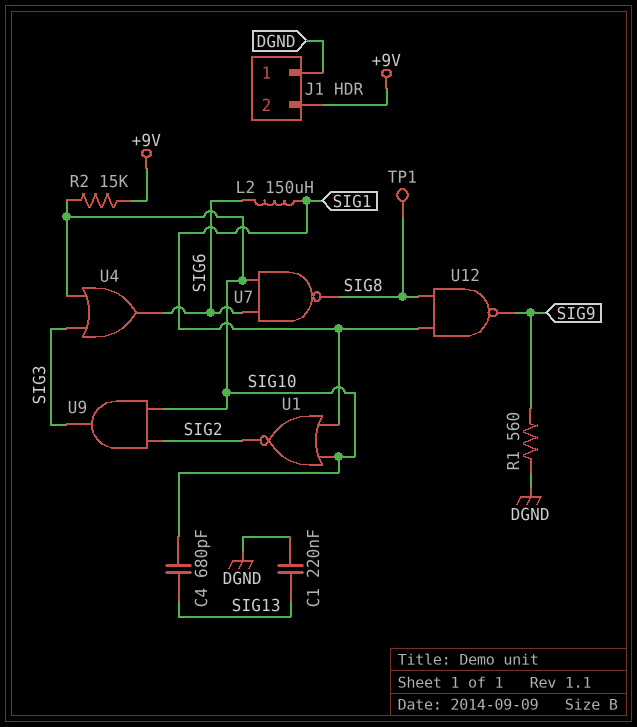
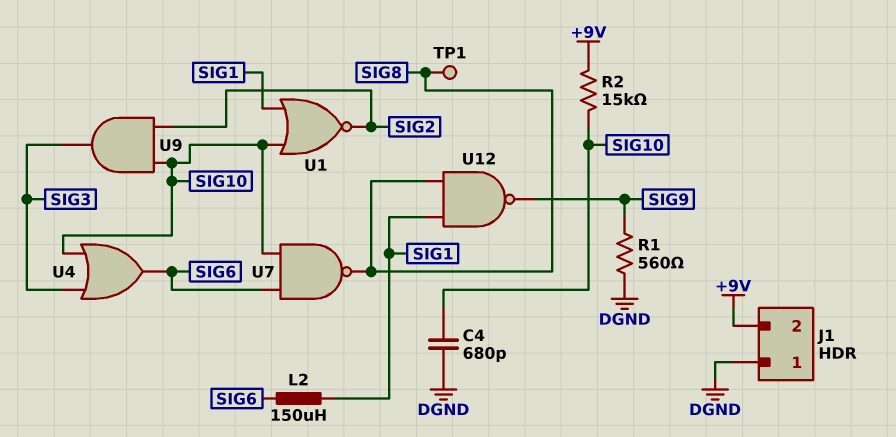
C1: 220nF (DGND, SIG13) -> none
C4: 680pF (SIG10, SIG13) -> 680pF (DGND, SIG10)

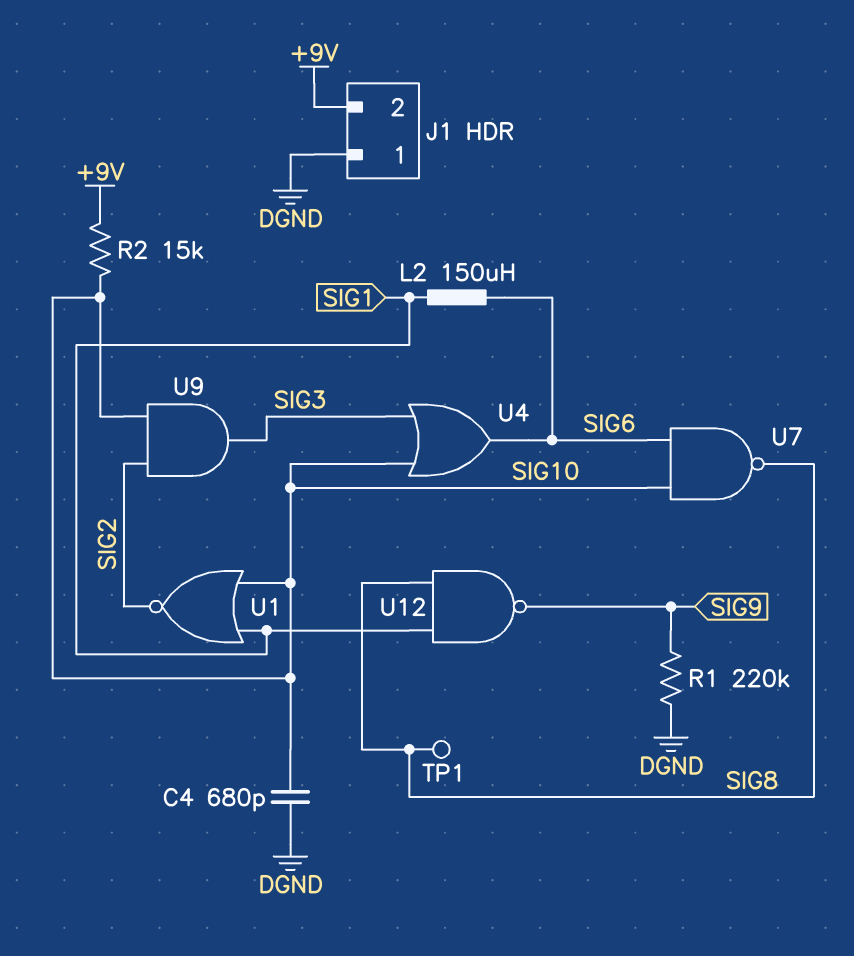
R1: 560 (DGND, SIG9) -> 220k (DGND, SIG9)

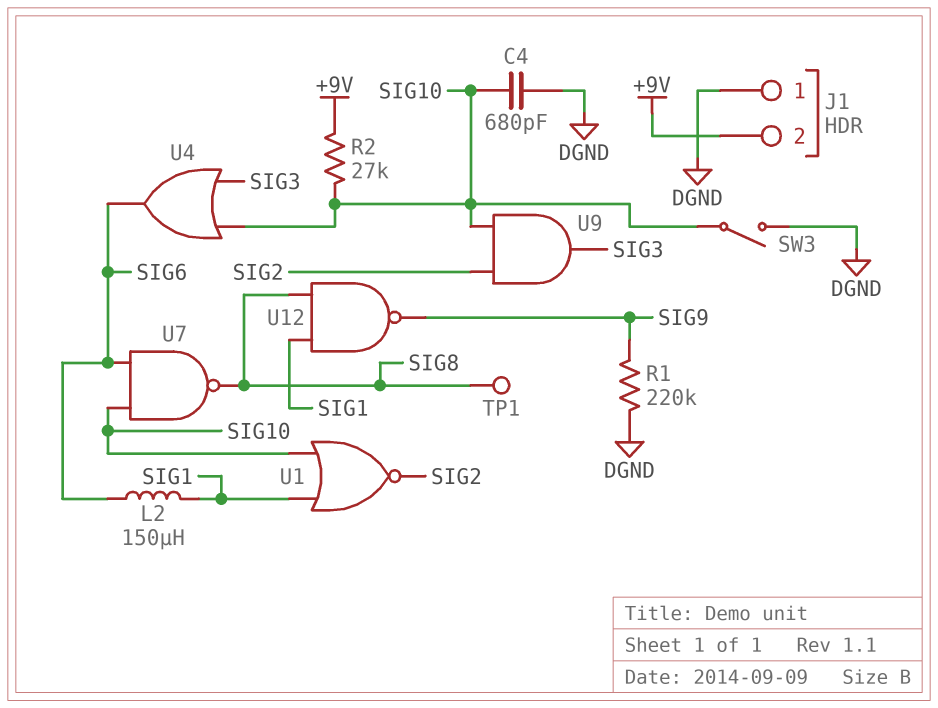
R2: 15k (+9V, SIG10) -> 27k (+9V, SIG10)
SW3: none -> switch (DGND, SIG10)

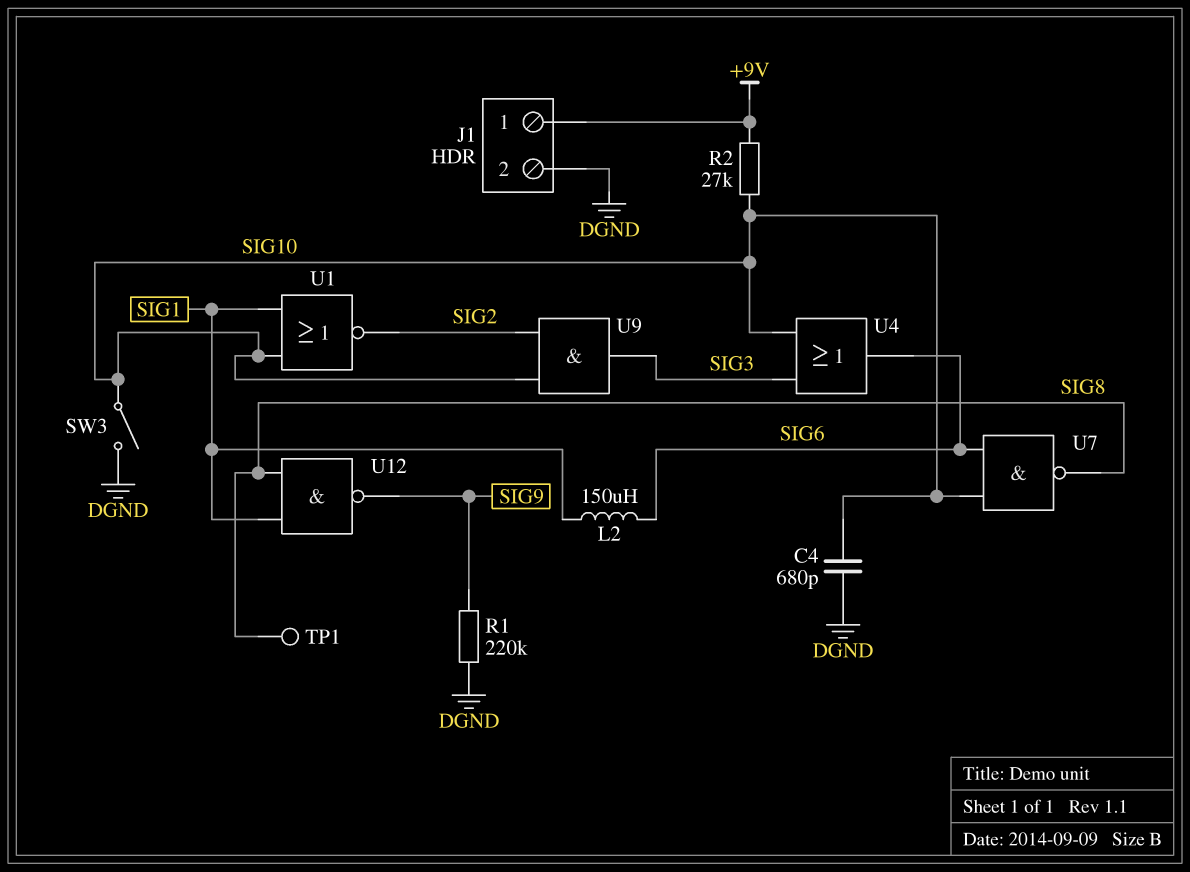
J1 pin 1: DGND -> +9V
J1 pin 2: +9V -> DGND

